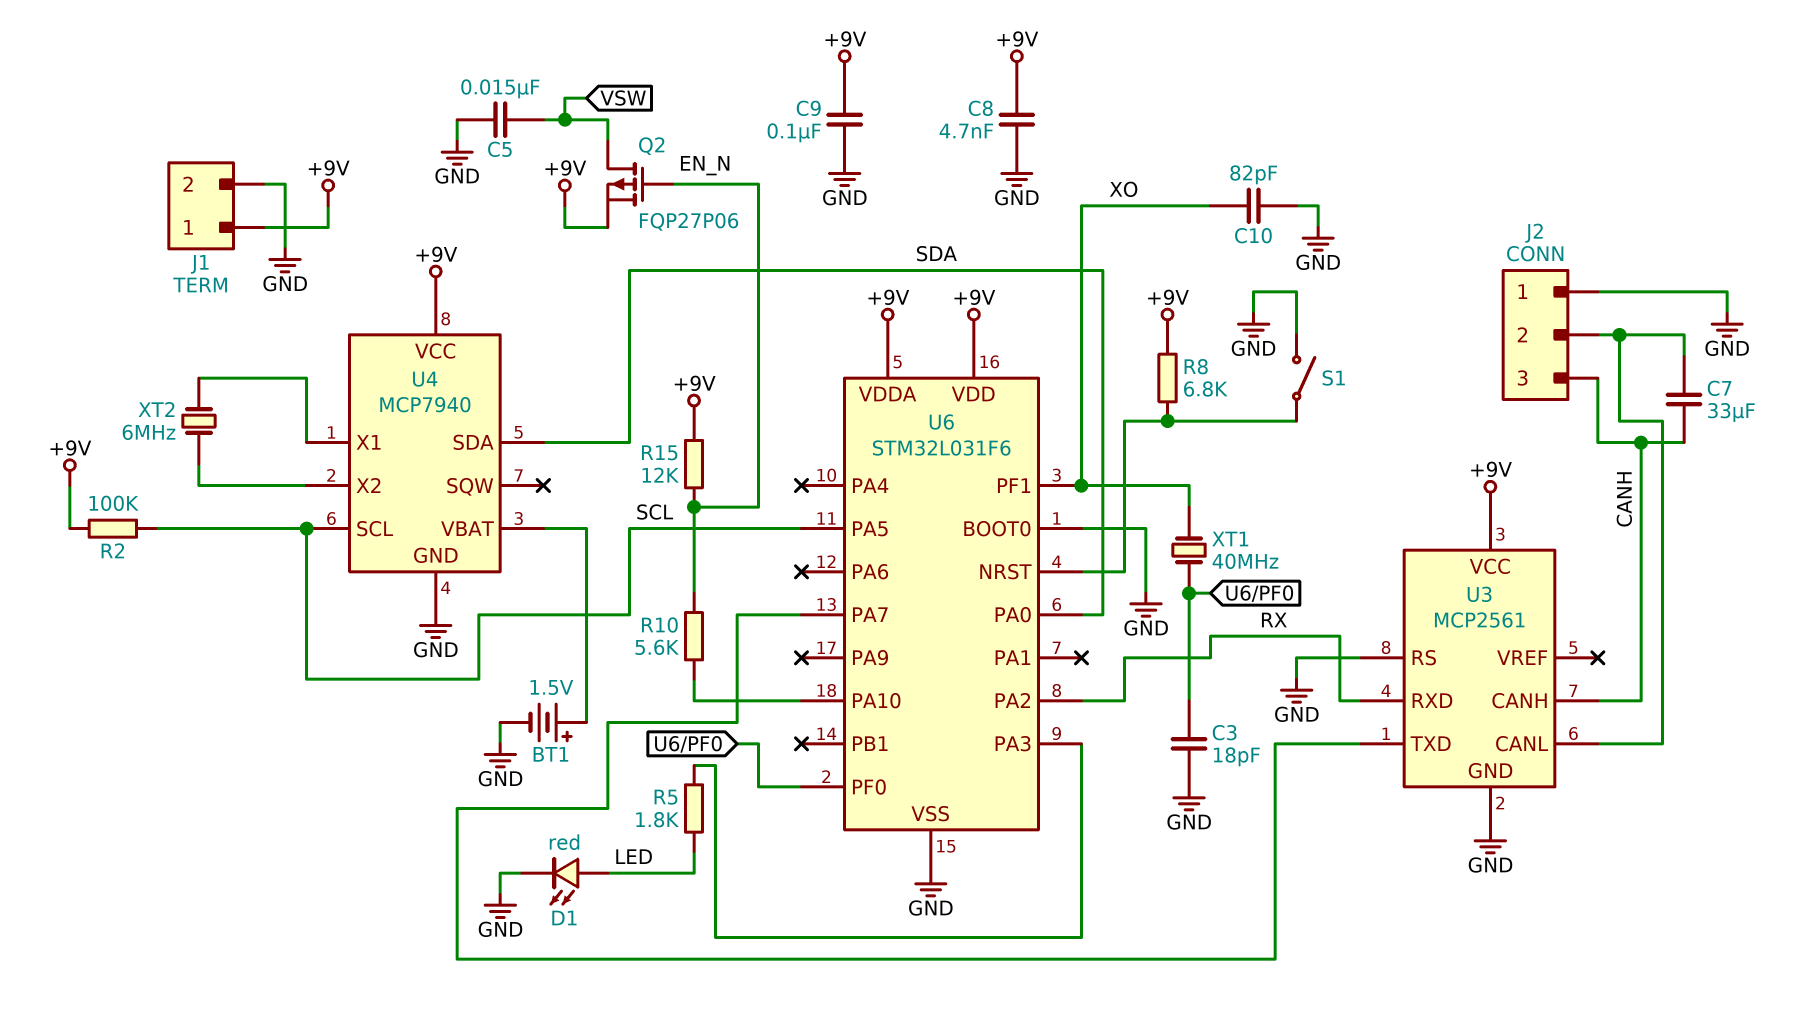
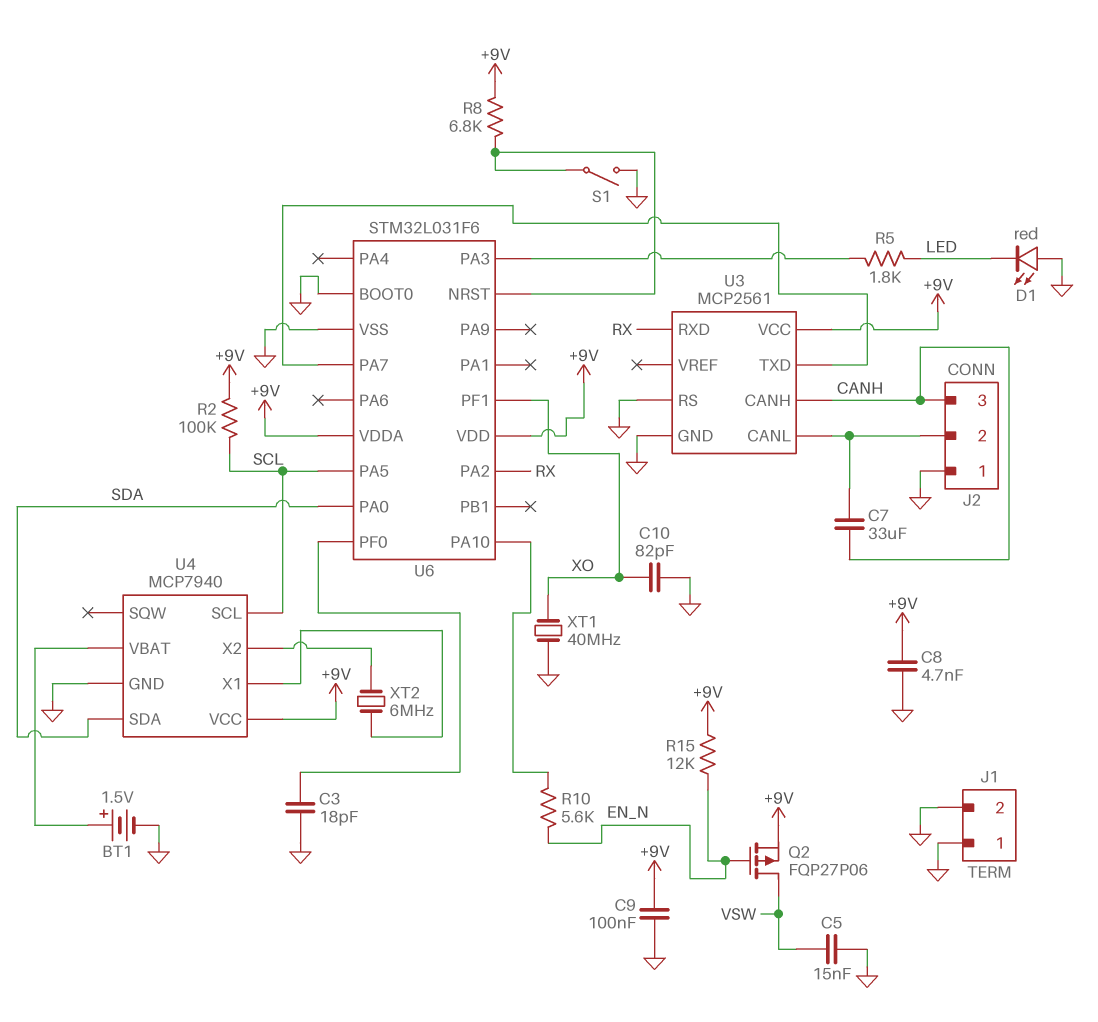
D1: LED red (A LED, K GND) -> LED red (A GND, K LED)
J1 pin 1: +9V -> GND
XT1: 40MHz (U6/PF0, XO) -> 40MHz (GND, XO)

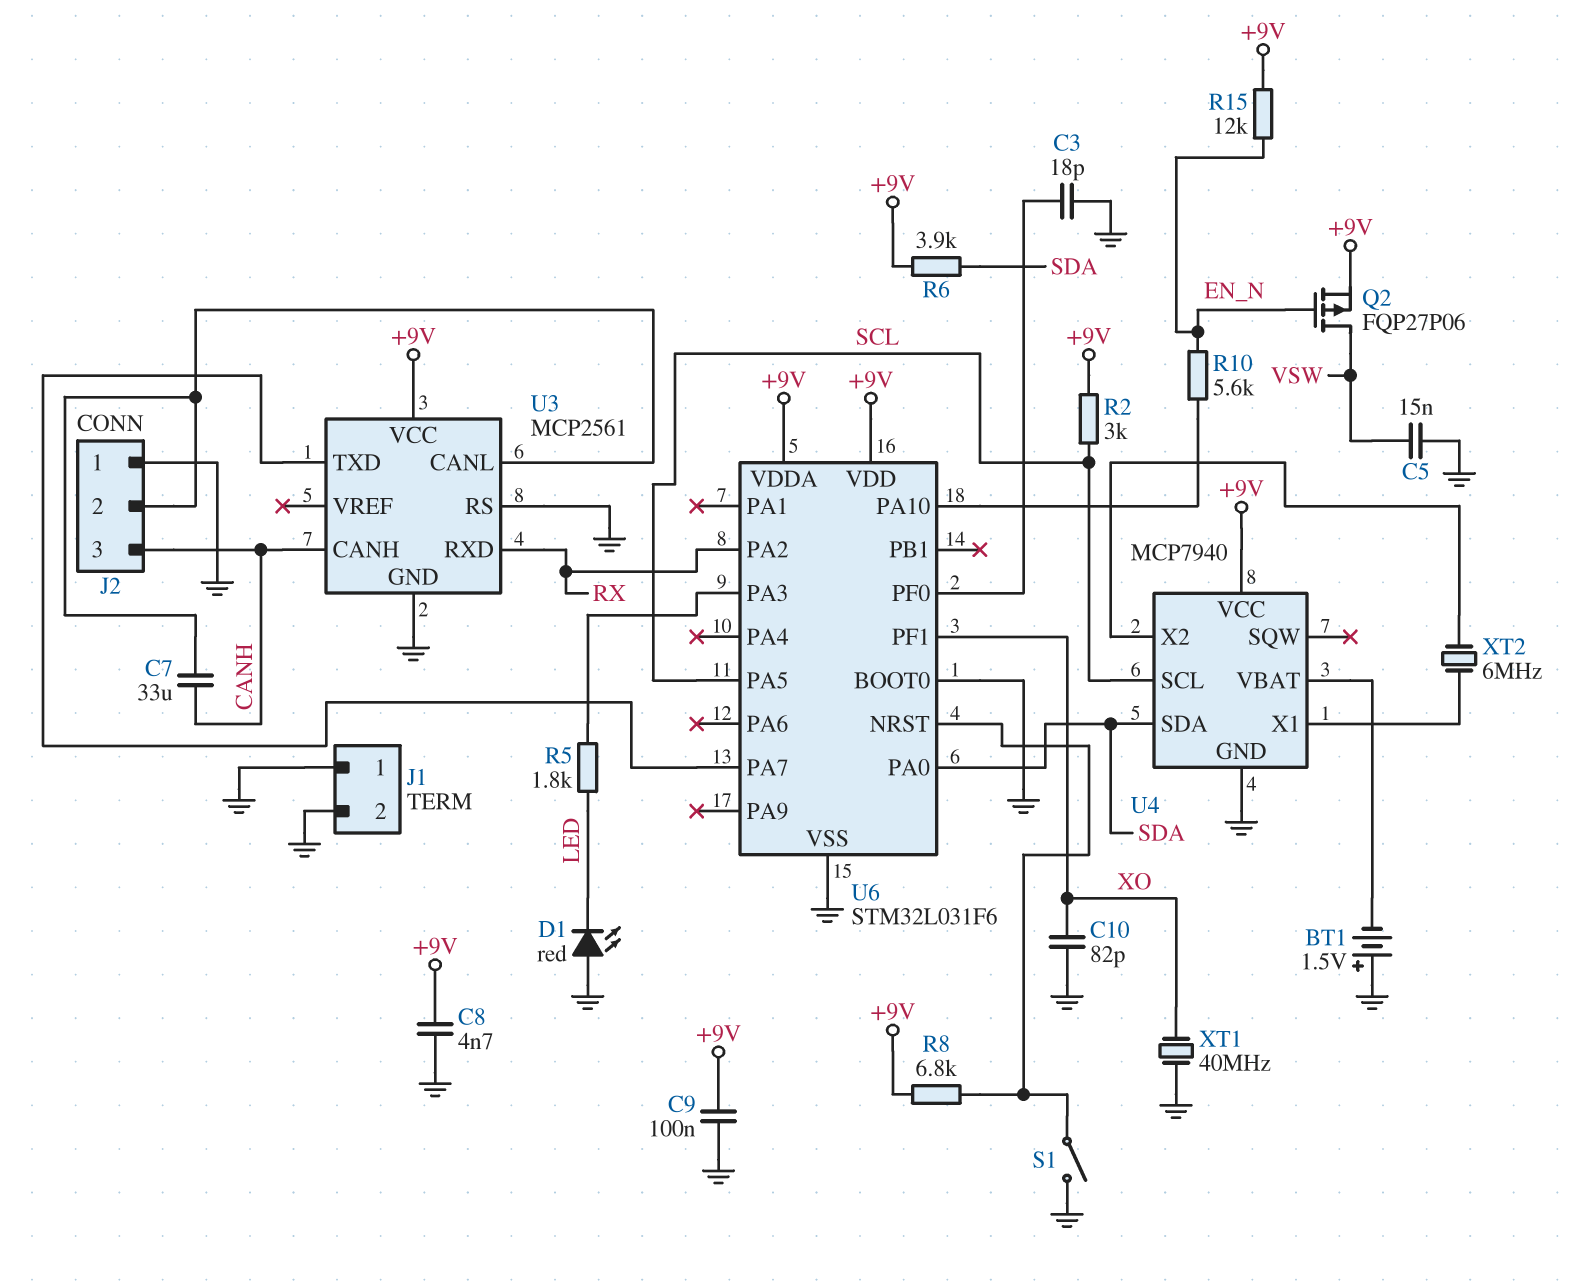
BT1: 1.5V (plus U4/VBAT, minus GND) -> 1.5V (plus GND, minus U4/VBAT)
R2: 100k (+9V, SCL) -> 3k (+9V, SCL)
R6: none -> 3.9k (+9V, SDA)

